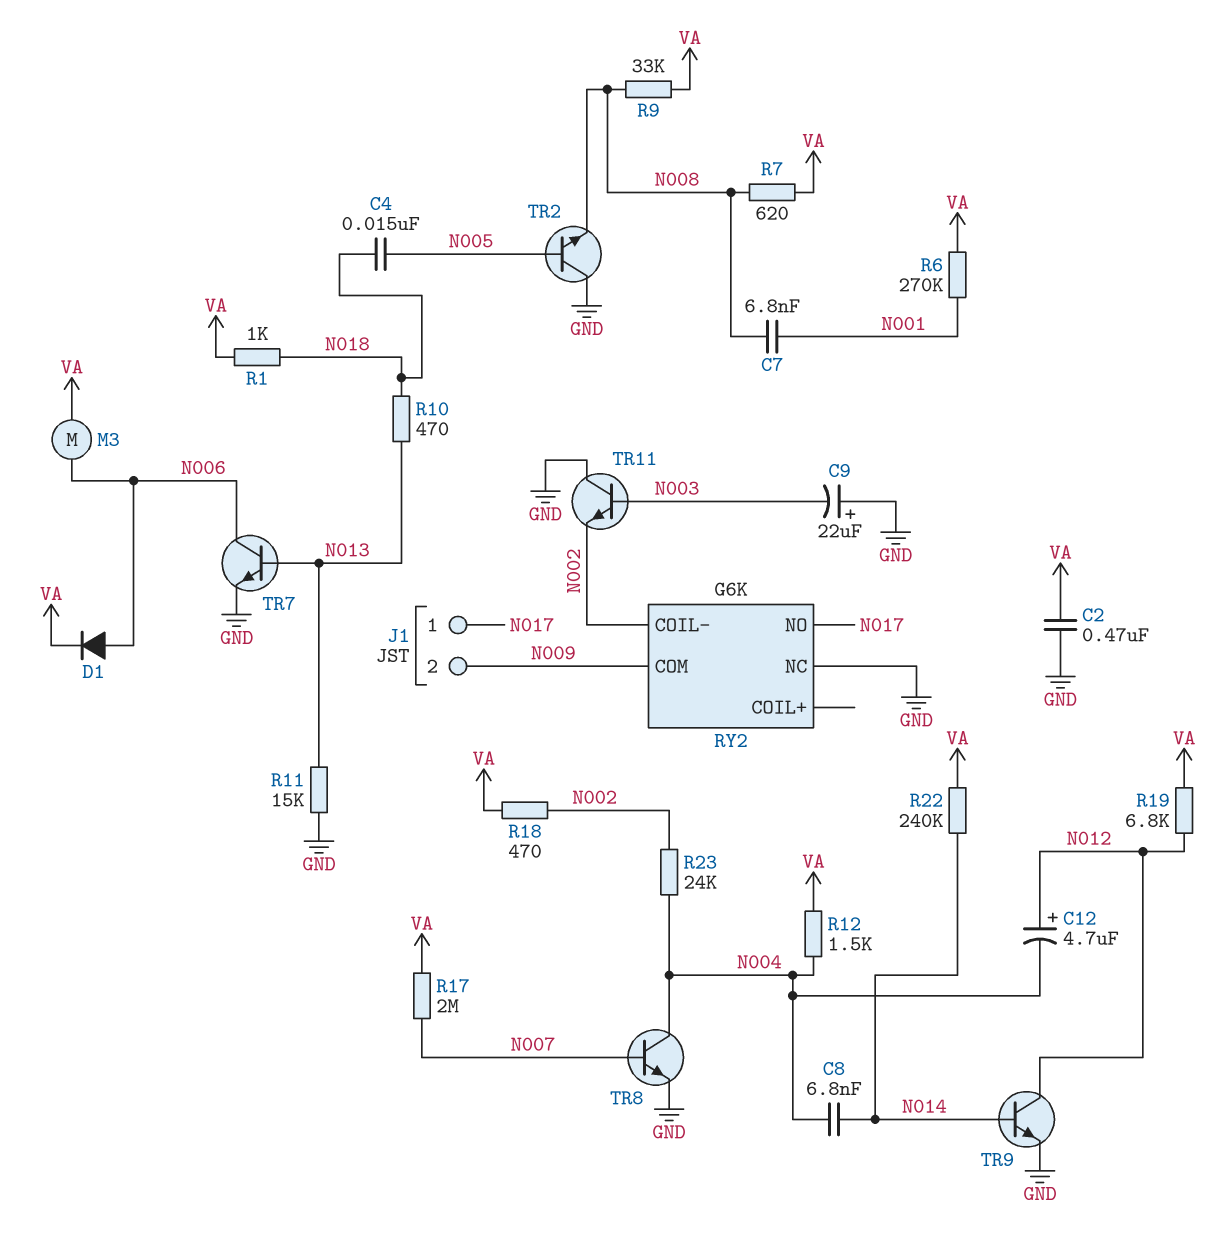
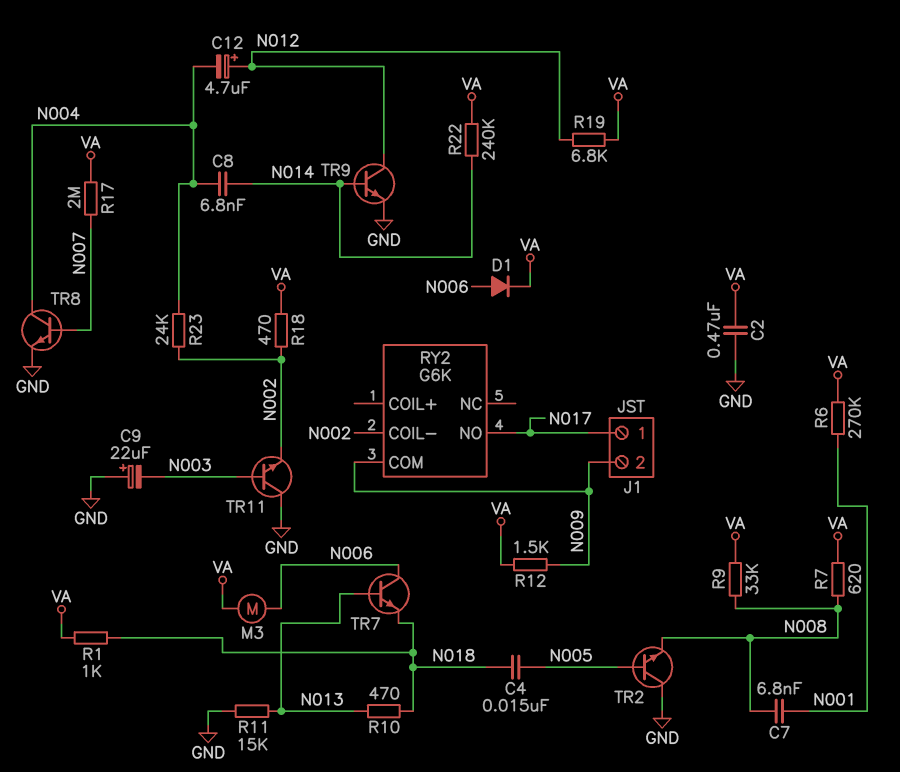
R12: 1.5k (N004, VA) -> 1.5k (N009, VA)
RY2 pin NC: GND -> none
TR7: NPN (B N013, C N006, E GND) -> NPN (B N013, C N006, E N018)

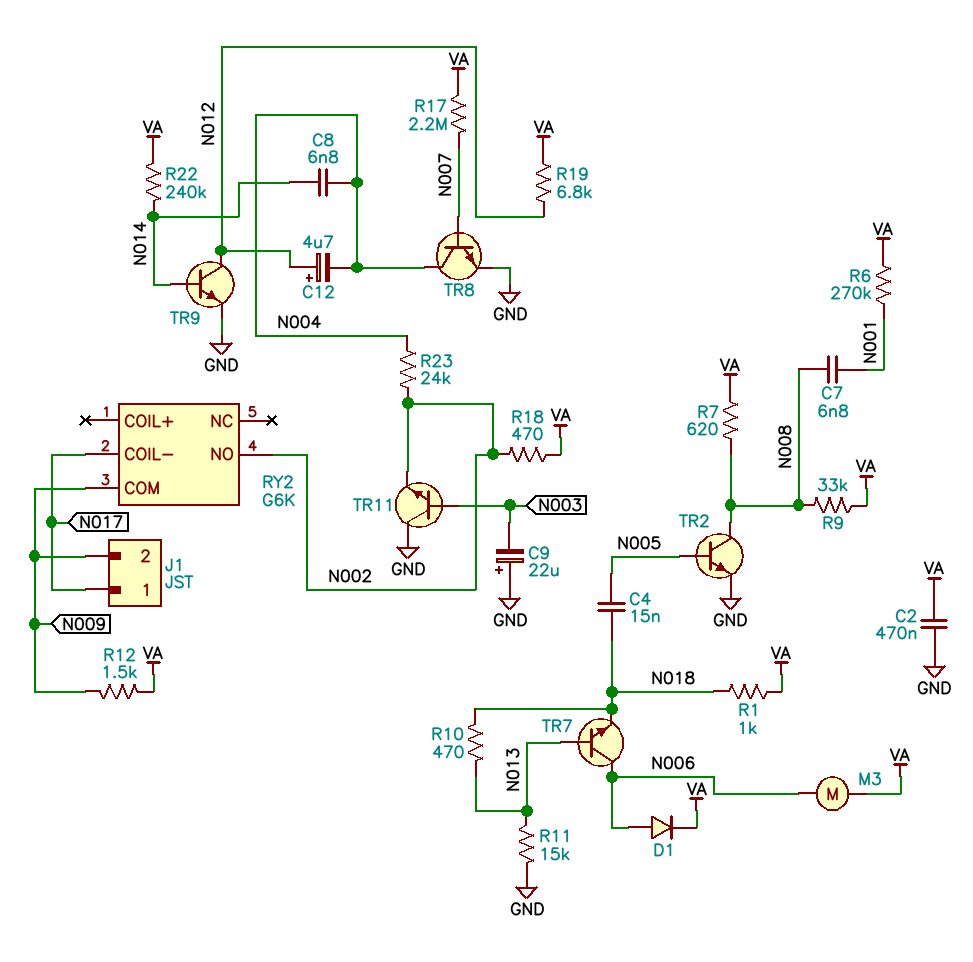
R17: 2M (N007, VA) -> 2.2M (N007, VA)
RY2 pin COIL-: N002 -> N017
RY2 pin NO: N017 -> N002
TR2: NPN (B N005, C GND, E N008) -> NPN (B N005, C N008, E GND)

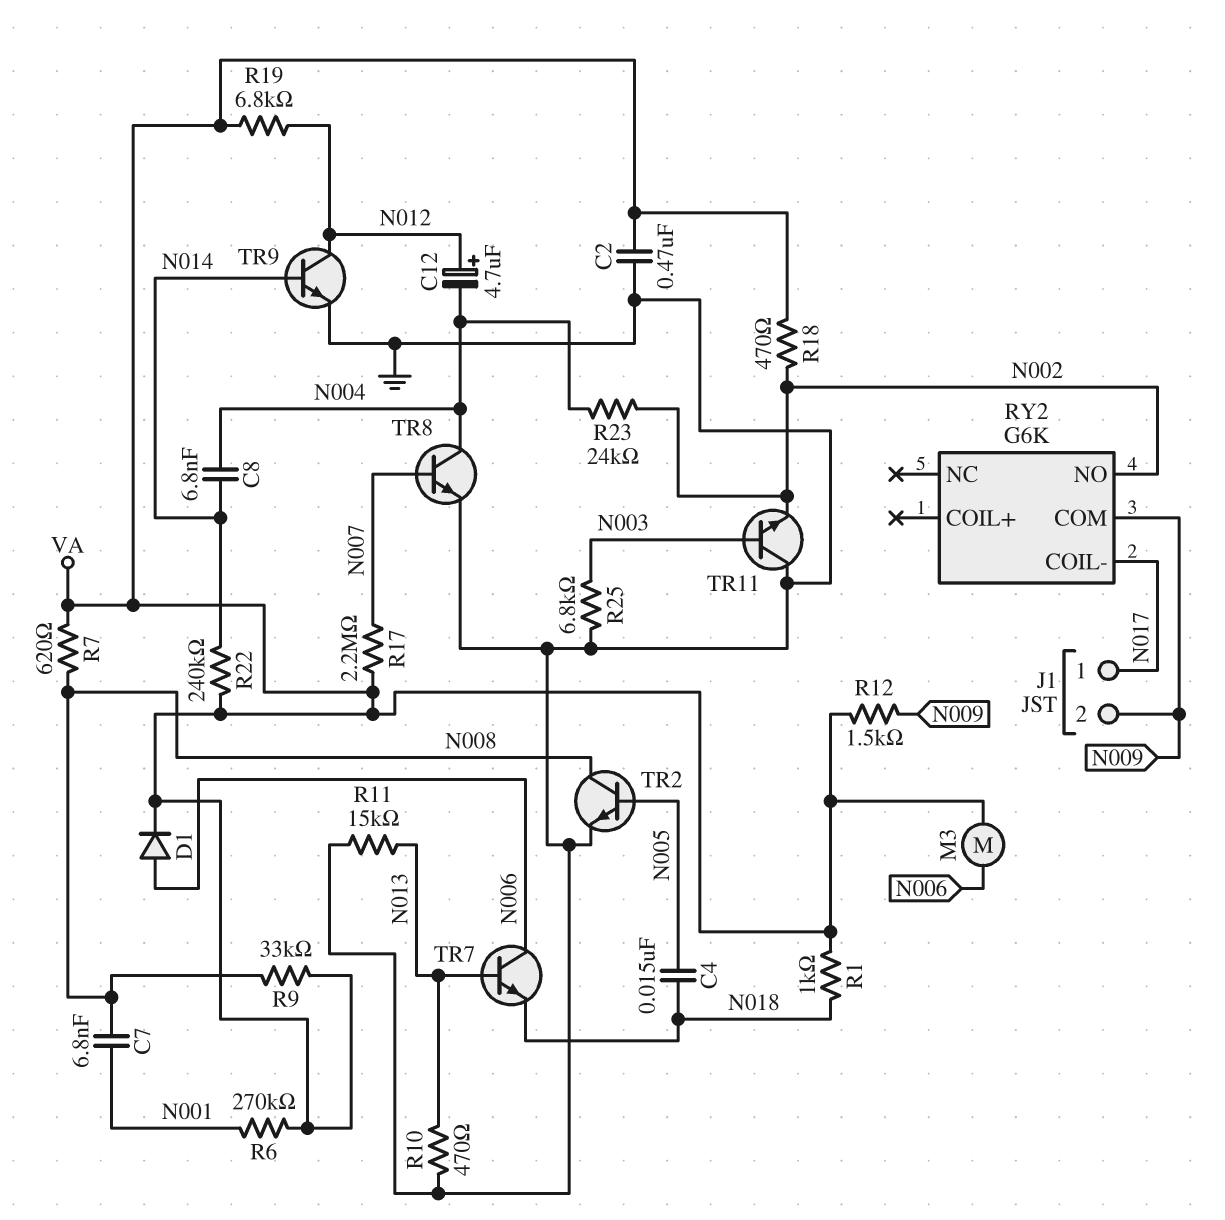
C9: 22uF (plus GND, minus N003) -> none
R10: 470 (N013, N018) -> 470 (GND, N013)
R25: none -> 6.8k (GND, N003)

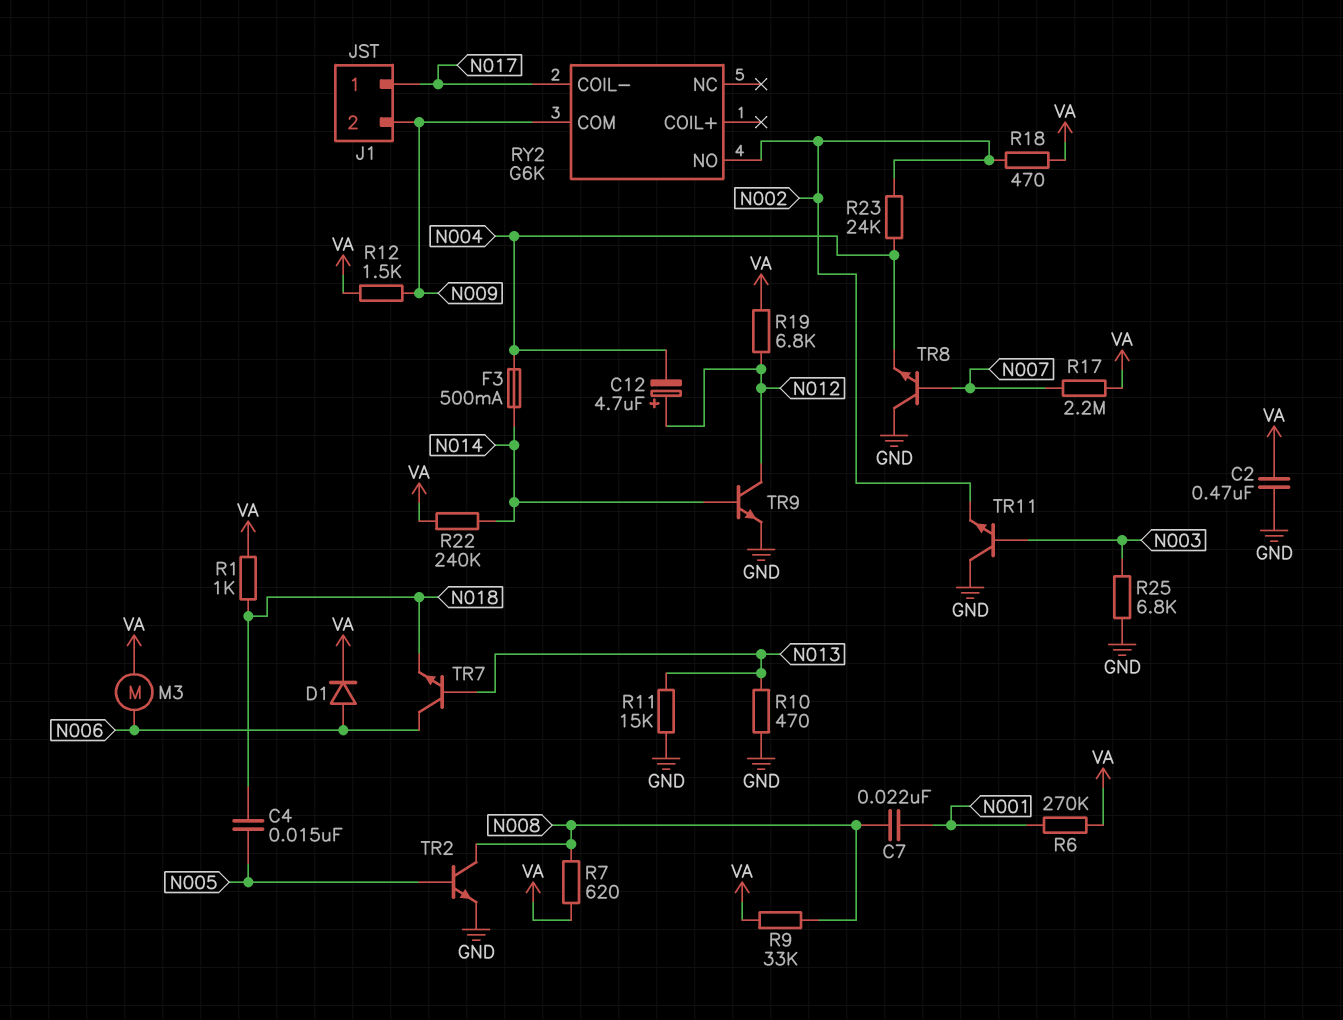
C7: 6.8nF (N001, N008) -> 22nF (N001, N008)
C8: 6.8nF (N004, N014) -> none
F3: none -> 500mA (N004, N014)
TR8: NPN (B N007, C N004, E GND) -> NPN (B N007, C GND, E N004)

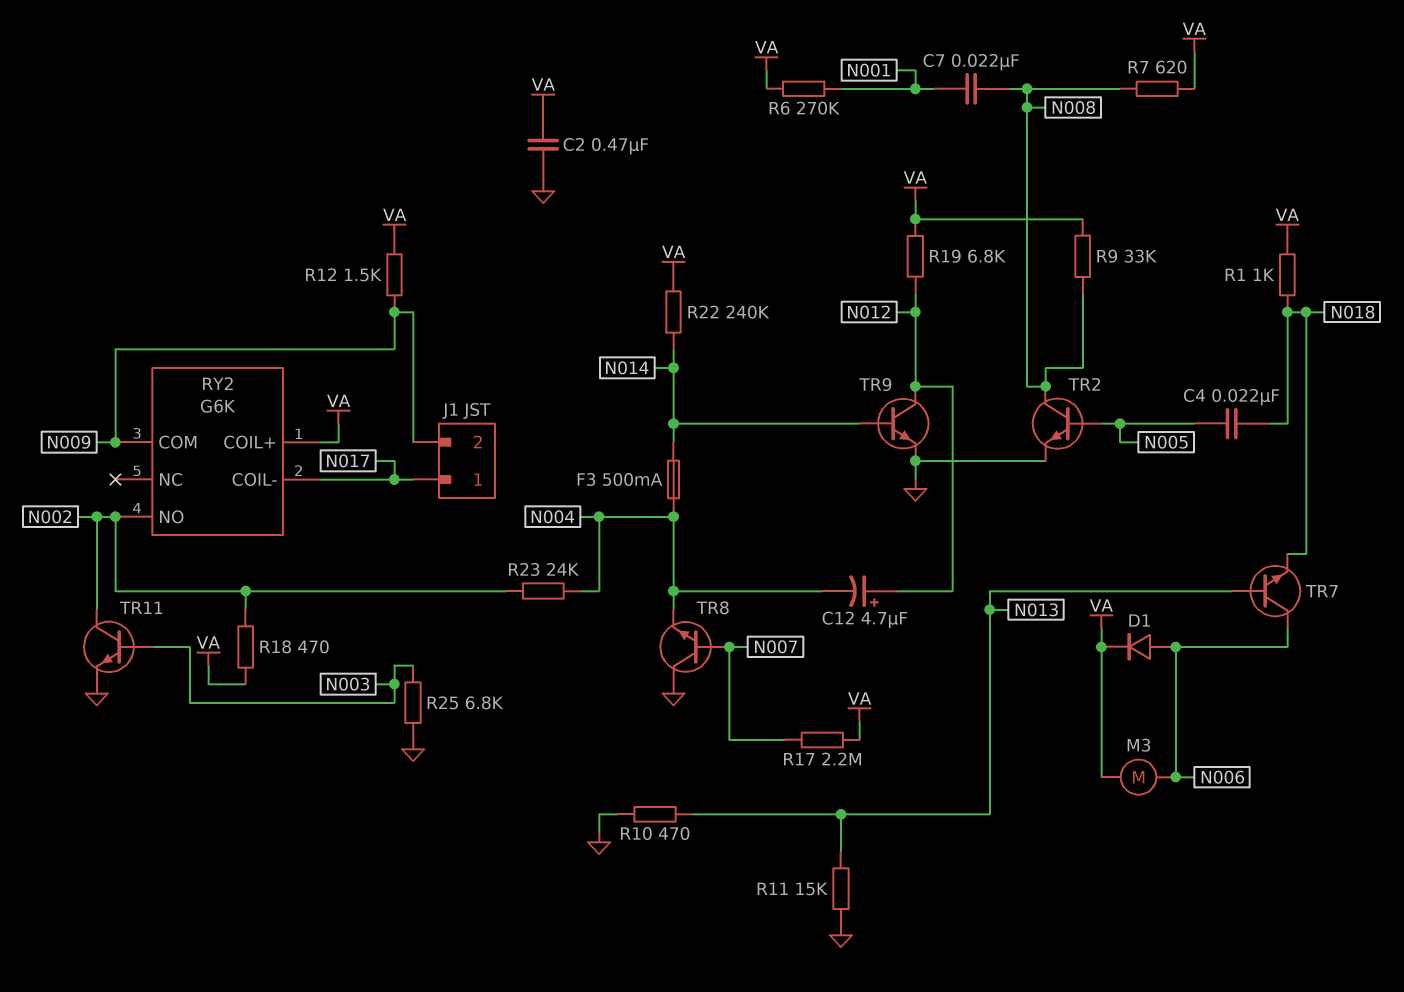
C4: 15nF (N005, N018) -> 22nF (N005, N018)
RY2 pin COIL+: none -> VA
TR11: NPN (B N003, C GND, E N002) -> NPN (B N003, C N002, E GND)

